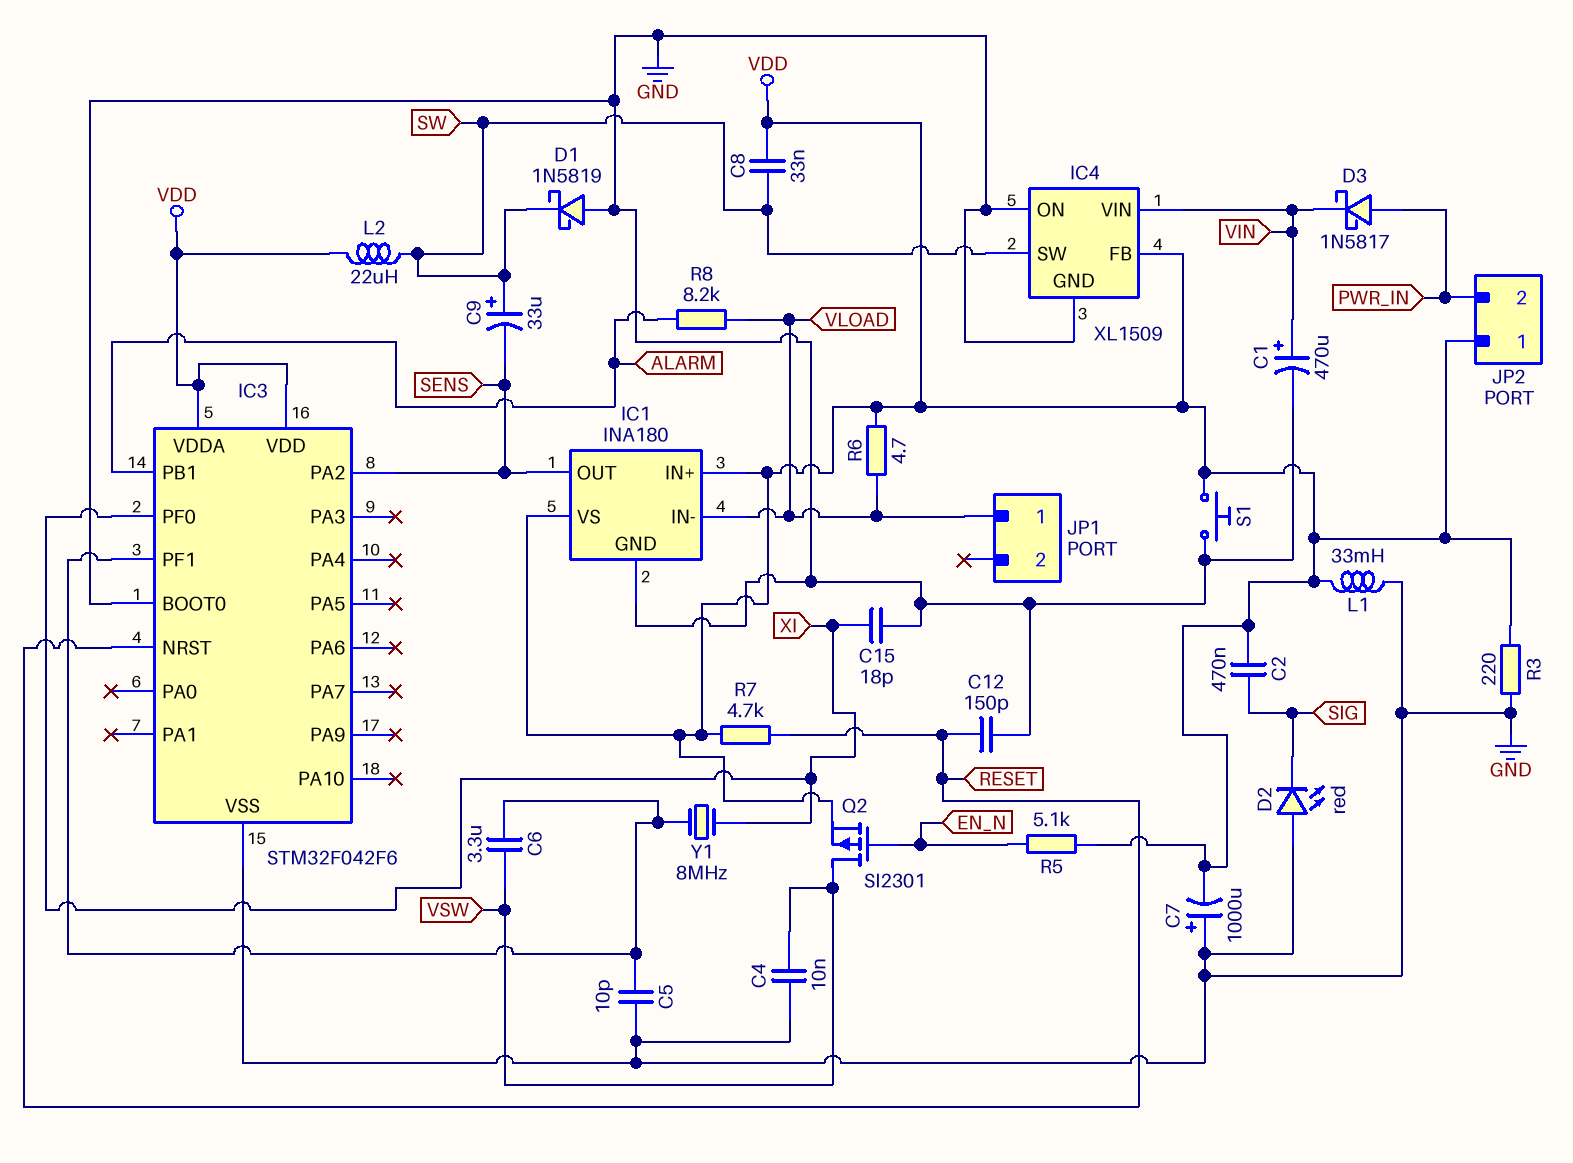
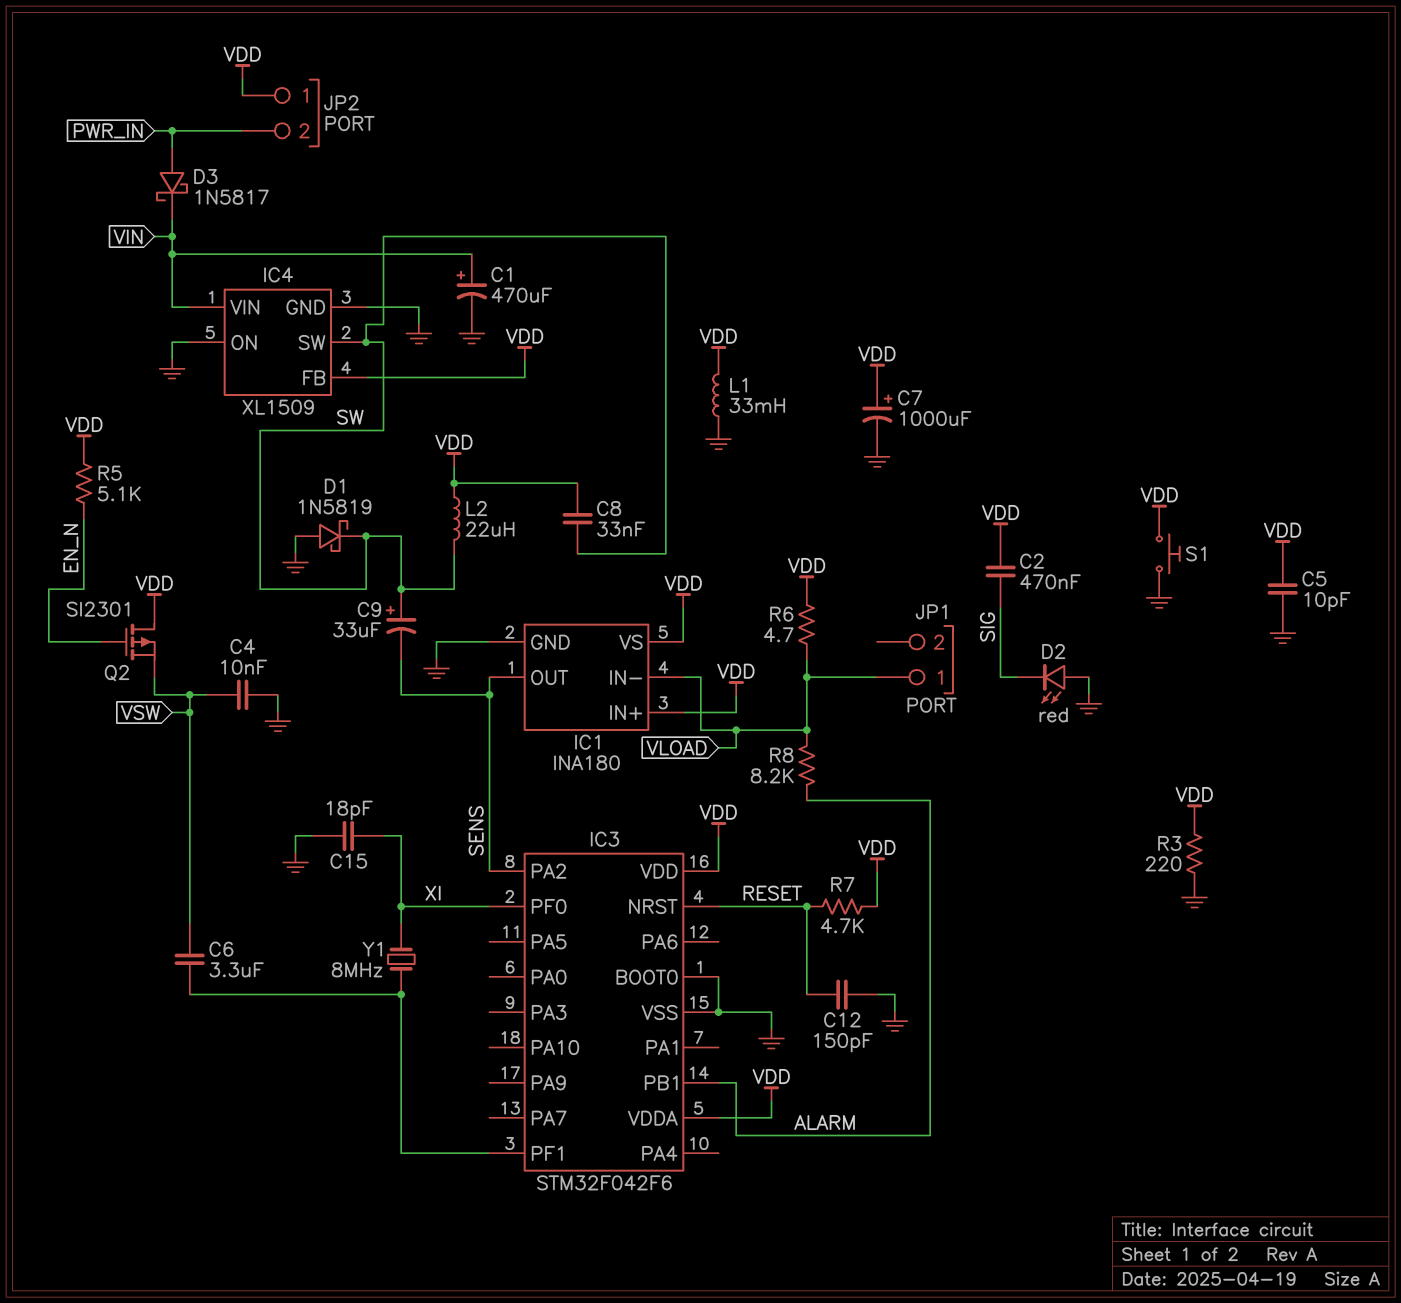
C5: 10pF (GND, IC3/PF1) -> 10pF (GND, VDD)
C7: 1000uF (plus GND, minus VDD) -> 1000uF (plus VDD, minus GND)
Q2: PMOS SI2301 (G EN_N, D VSW, S VDD) -> PMOS SI2301 (G EN_N, D VDD, S VSW)

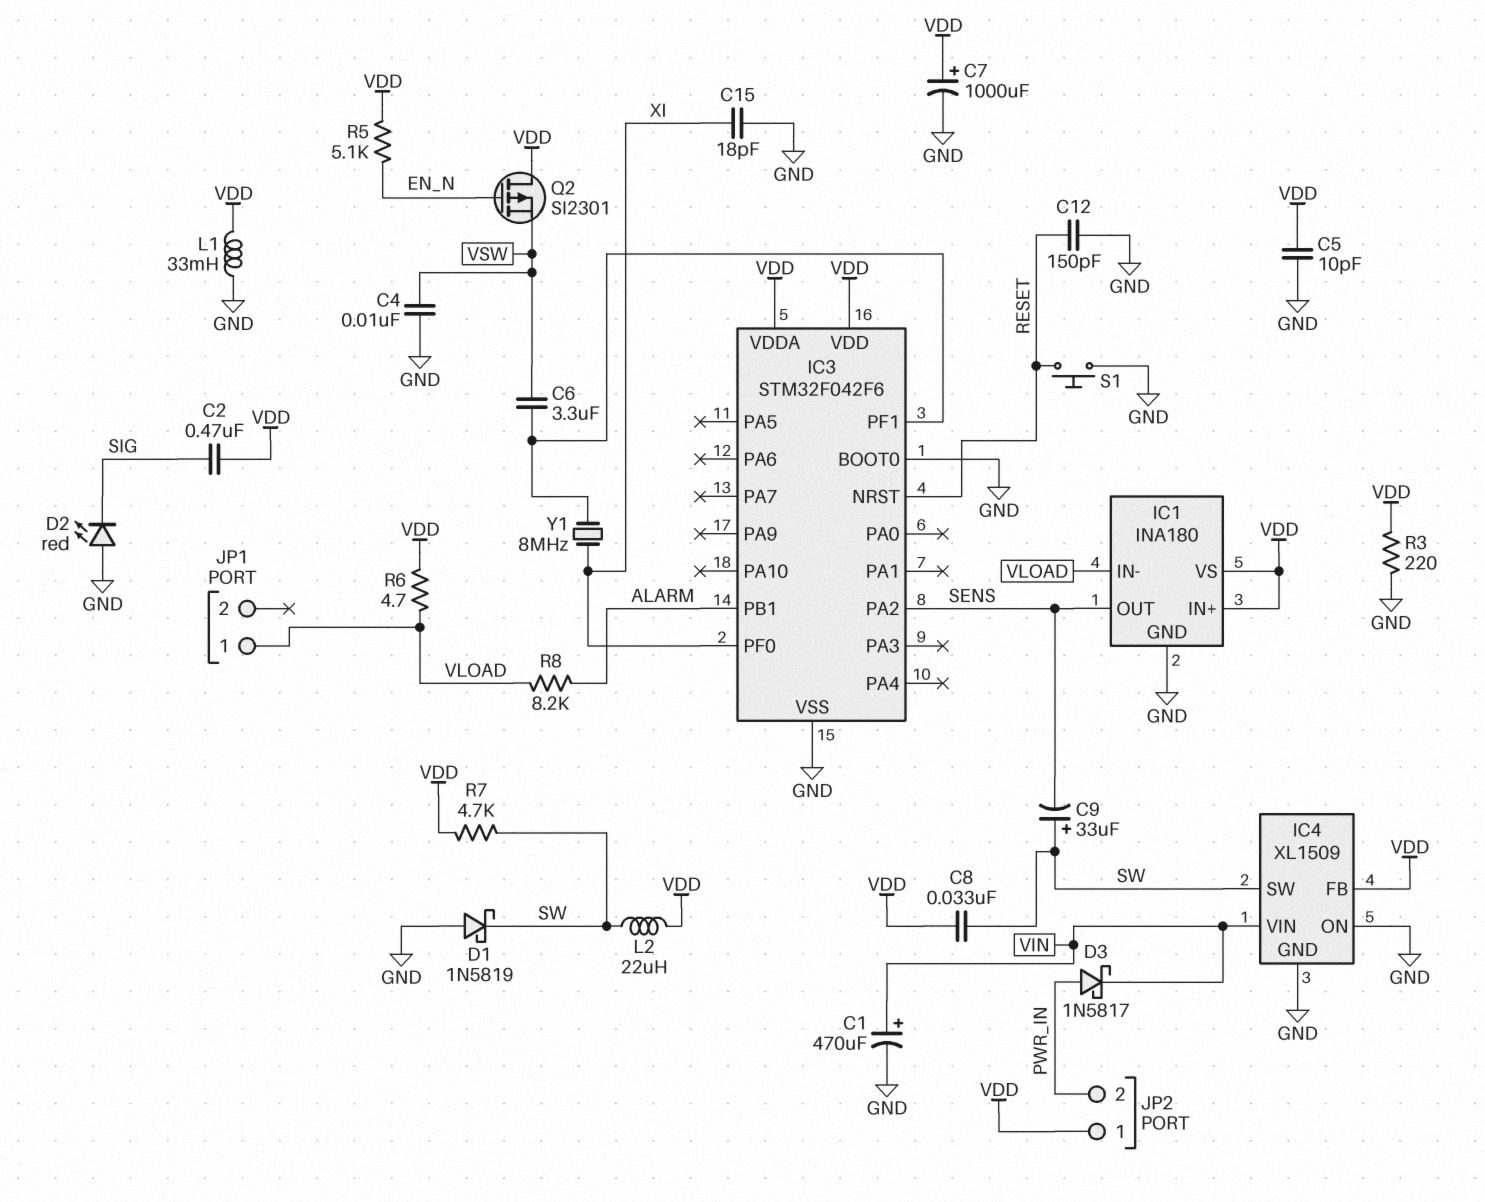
R7: 4.7k (RESET, VDD) -> 4.7k (SW, VDD)
S1: button (GND, VDD) -> button (GND, RESET)

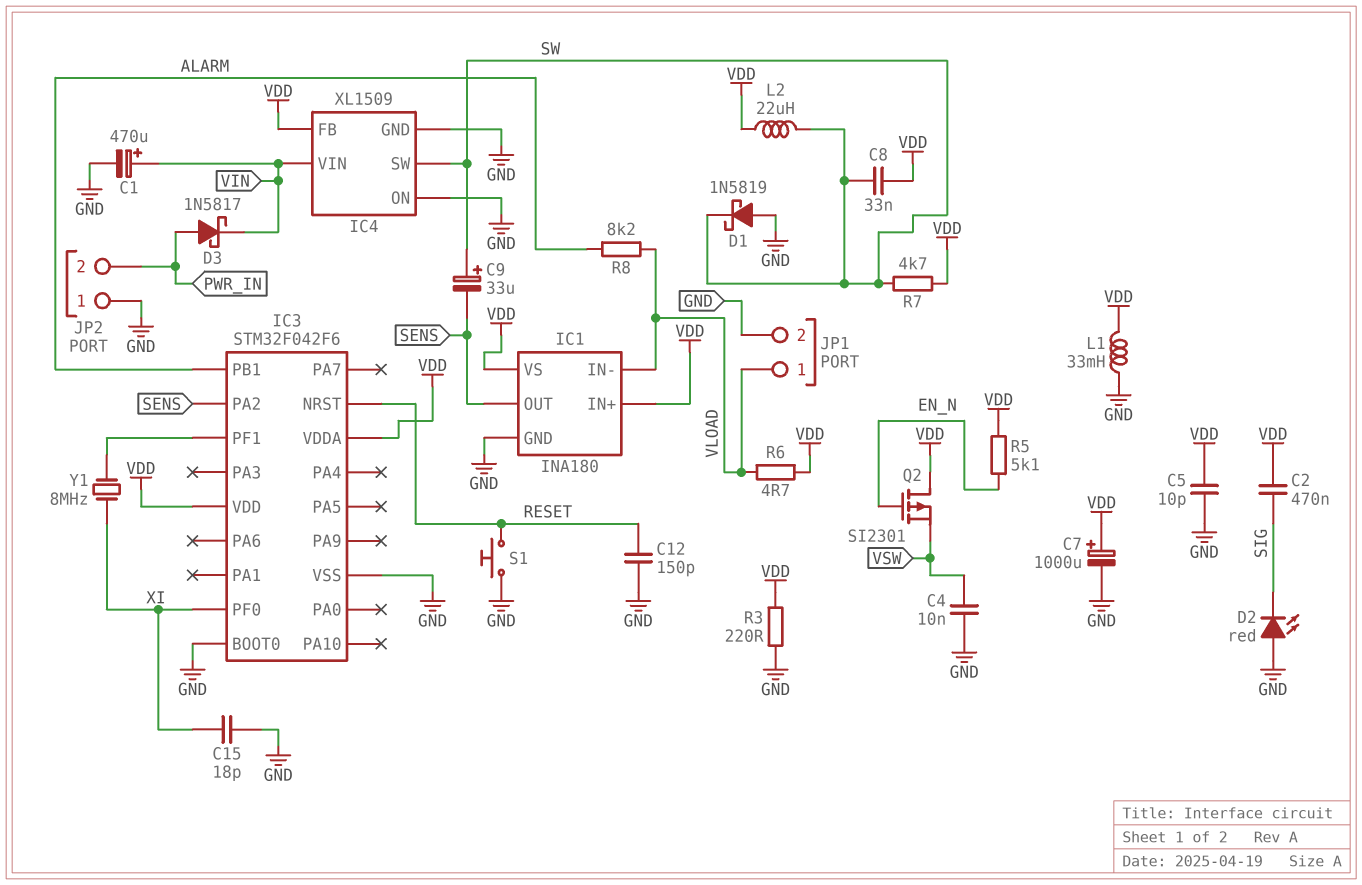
C6: 3.3uF (IC3/PF1, VSW) -> none
JP1 pin 2: none -> GND
JP2 pin 1: VDD -> GND

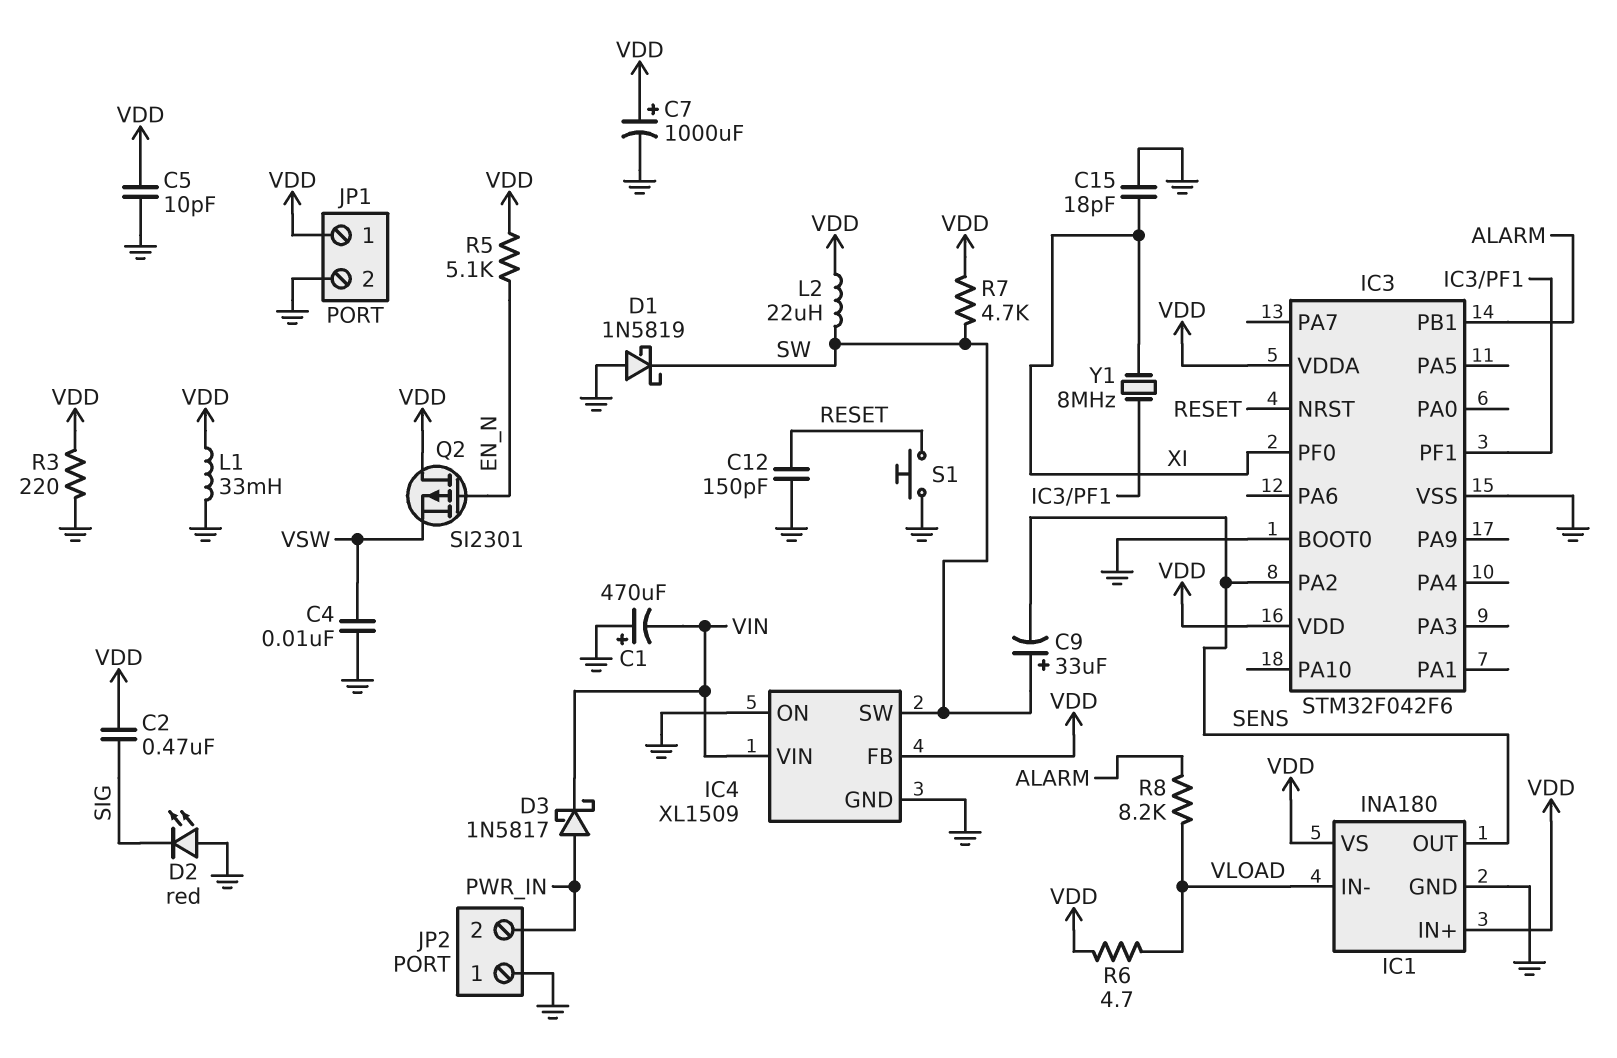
C1: 470uF (plus VIN, minus GND) -> 470uF (plus GND, minus VIN)
C8: 33nF (SW, VDD) -> none
JP1 pin 1: VLOAD -> VDD

